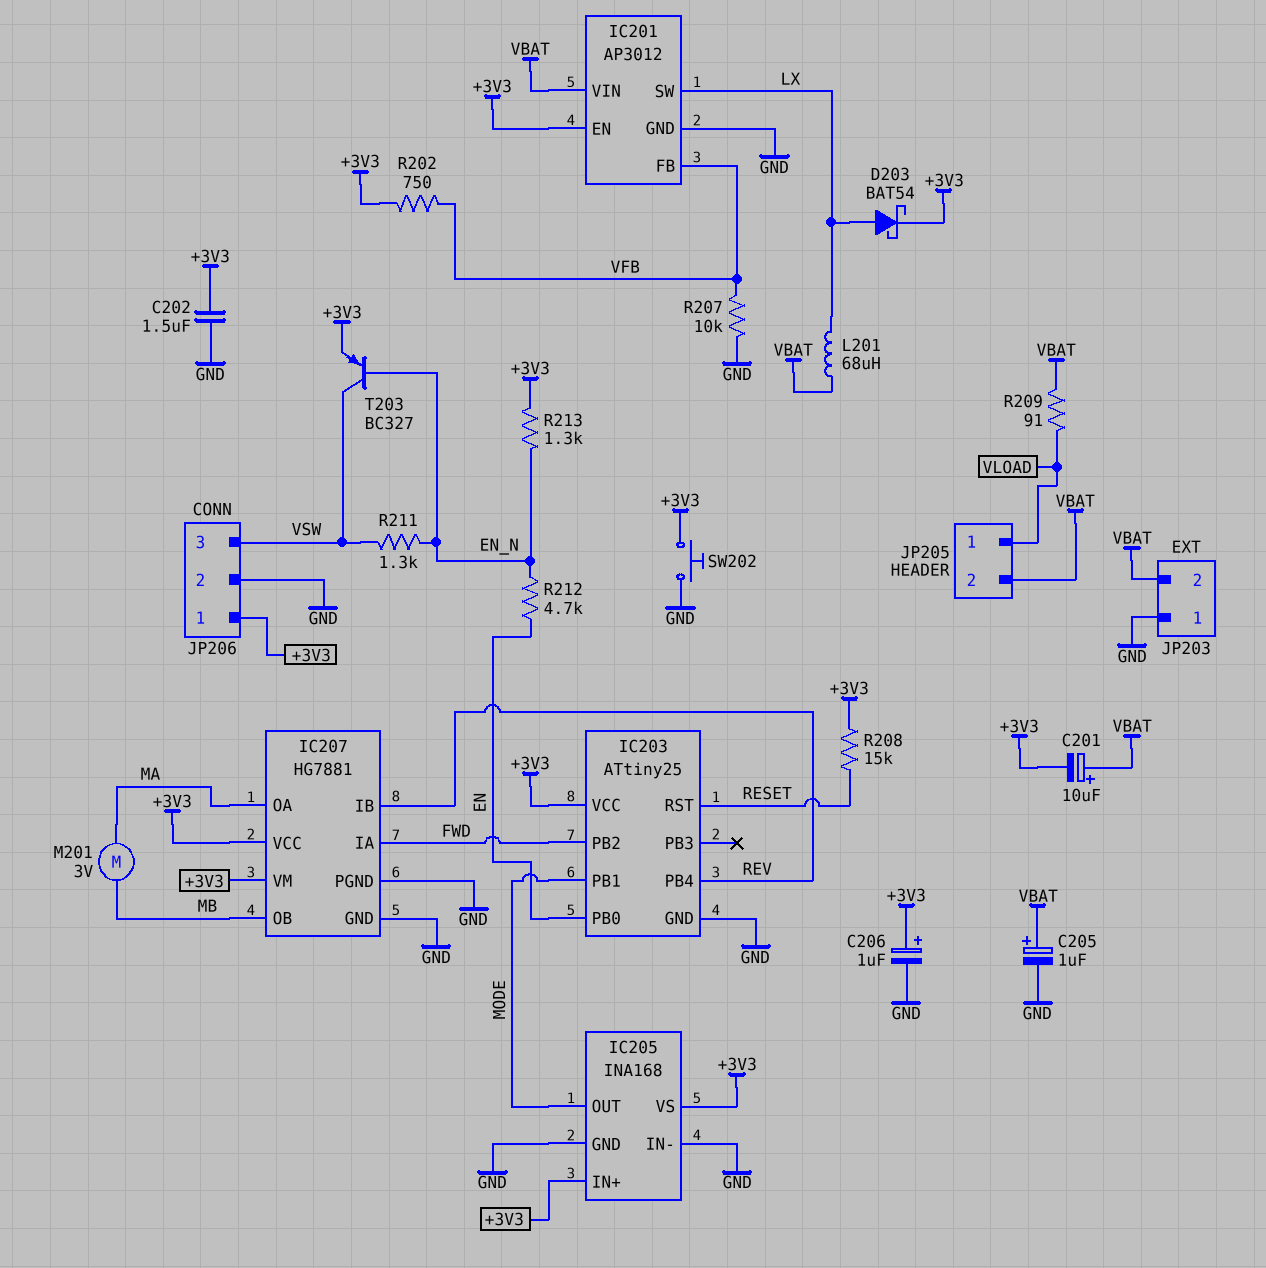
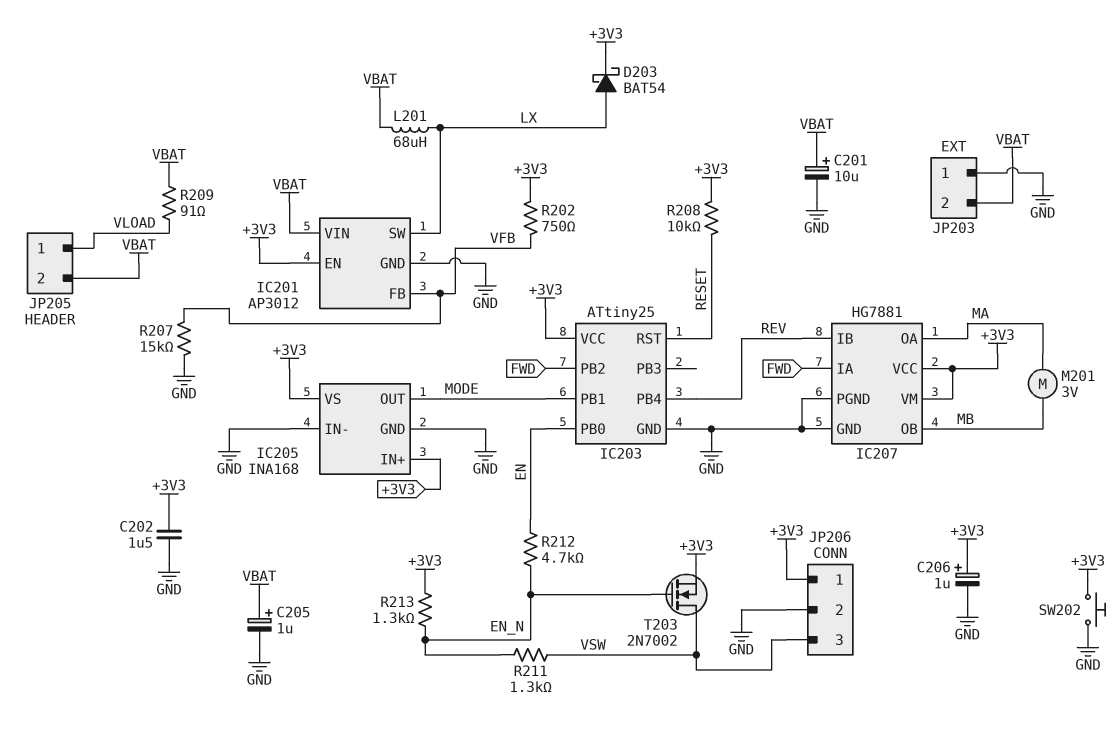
C201: 10uF (plus VBAT, minus +3V3) -> 10uF (plus VBAT, minus GND)
R207: 10k (GND, VFB) -> 15k (GND, VFB)
R208: 15k (+3V3, RESET) -> 10k (+3V3, RESET)
T203: PNP BC327 (B EN_N, C VSW, E +3V3) -> NMOS 2N7002 (G EN_N, D VSW, S +3V3)

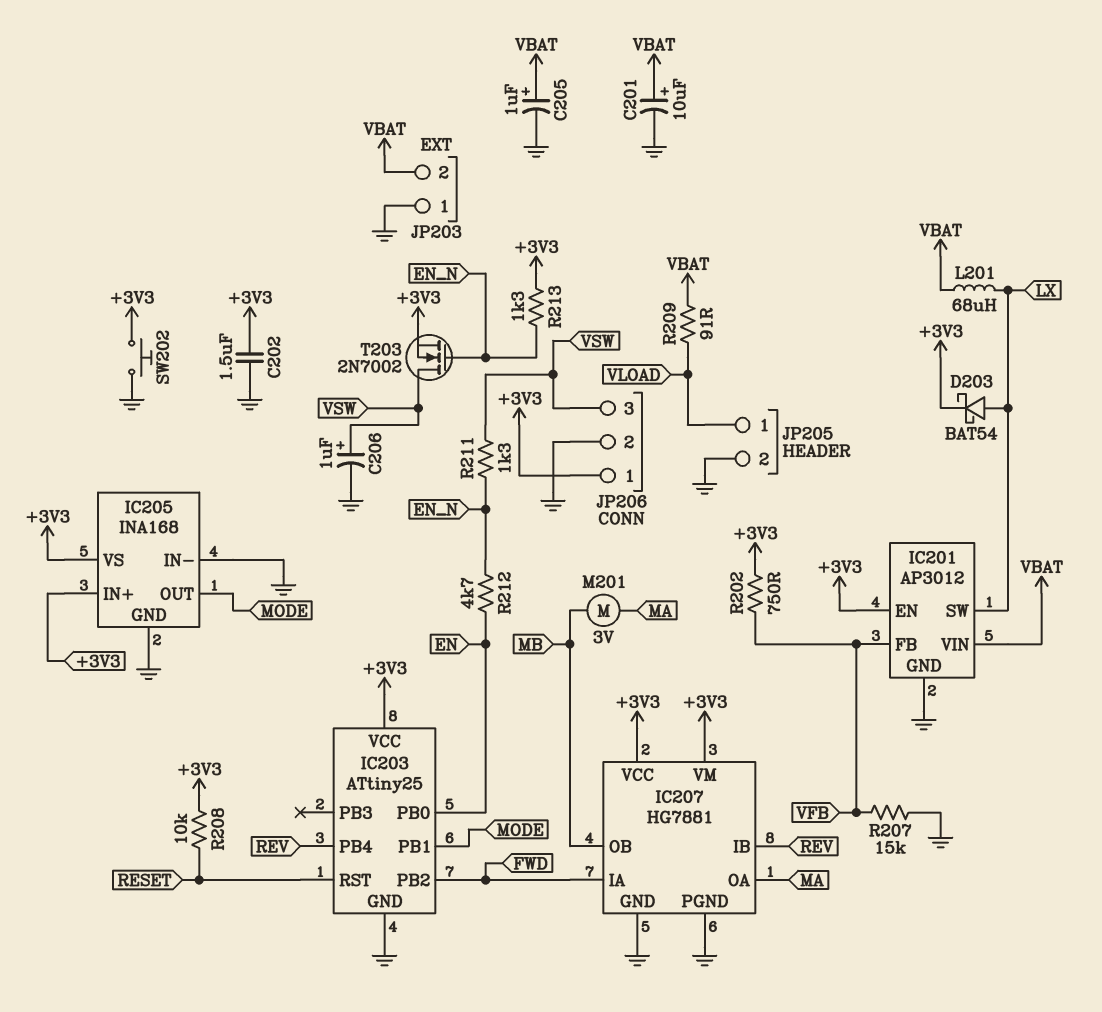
C206: 1uF (plus +3V3, minus GND) -> 1uF (plus VSW, minus GND)
JP205 pin 2: VBAT -> GND

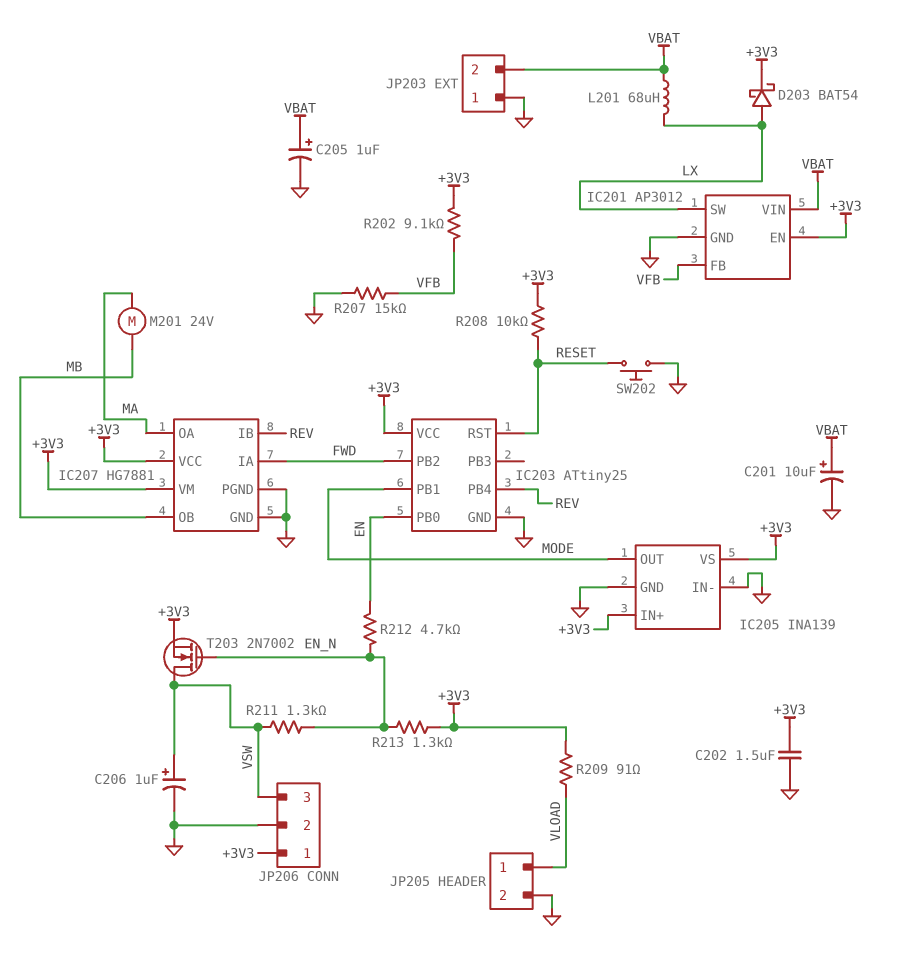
IC205: INA168 -> INA139
M201: motor 3V (MA, MB) -> motor 24V (MA, MB)
R202: 750 (+3V3, VFB) -> 9.1k (+3V3, VFB)
R209: 91 (VBAT, VLOAD) -> 91 (+3V3, VLOAD)
SW202: button (+3V3, GND) -> button (GND, RESET)

